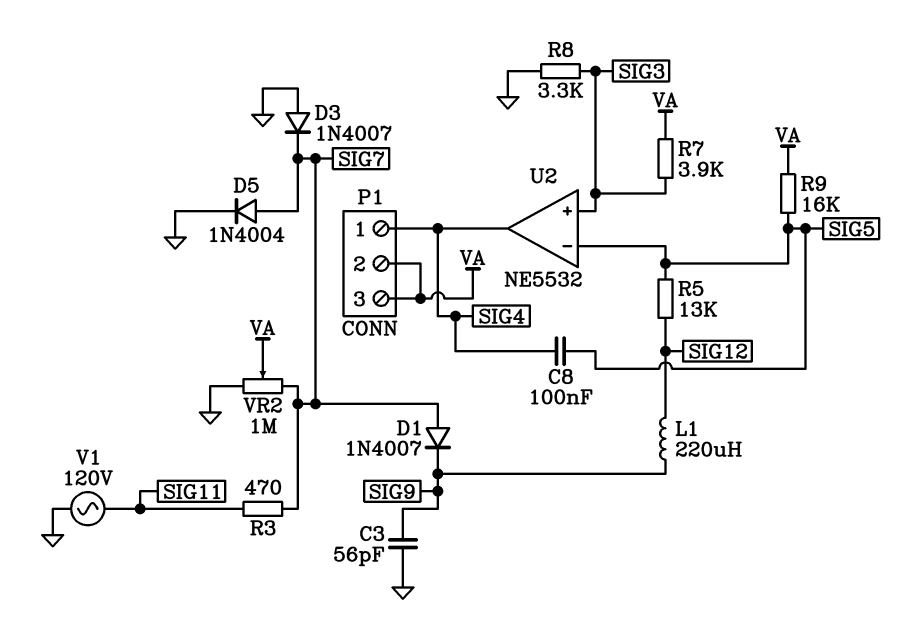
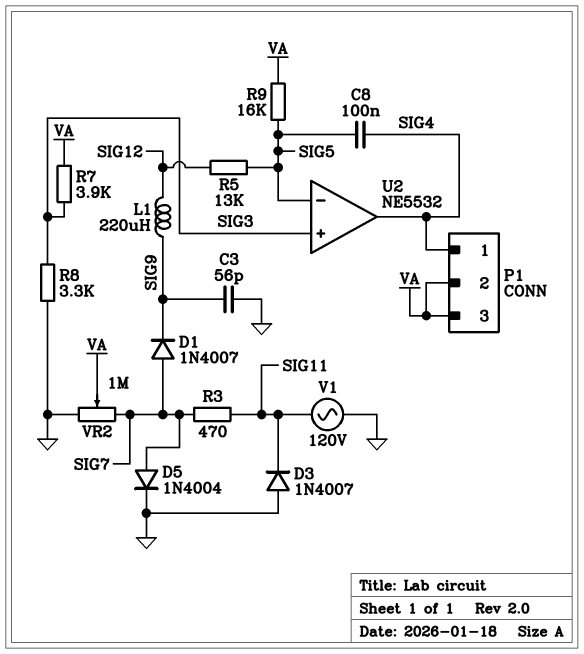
D3: diode 1N4007 (A GND, K SIG7) -> diode 1N4007 (A GND, K SIG11)

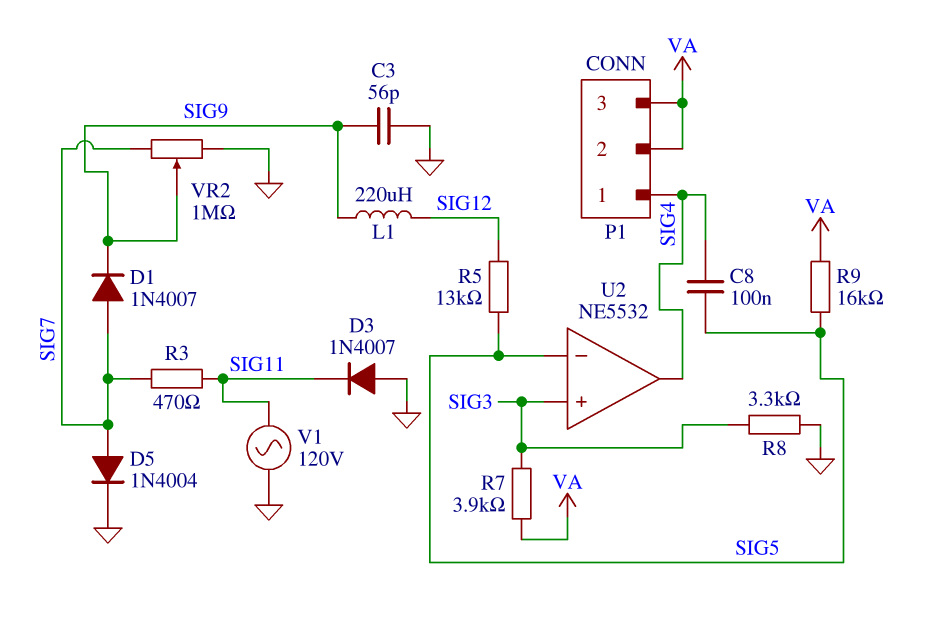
VR2: 1M (GND, SIG7, wiper VA) -> 1M (GND, SIG7, wiper SIG9)

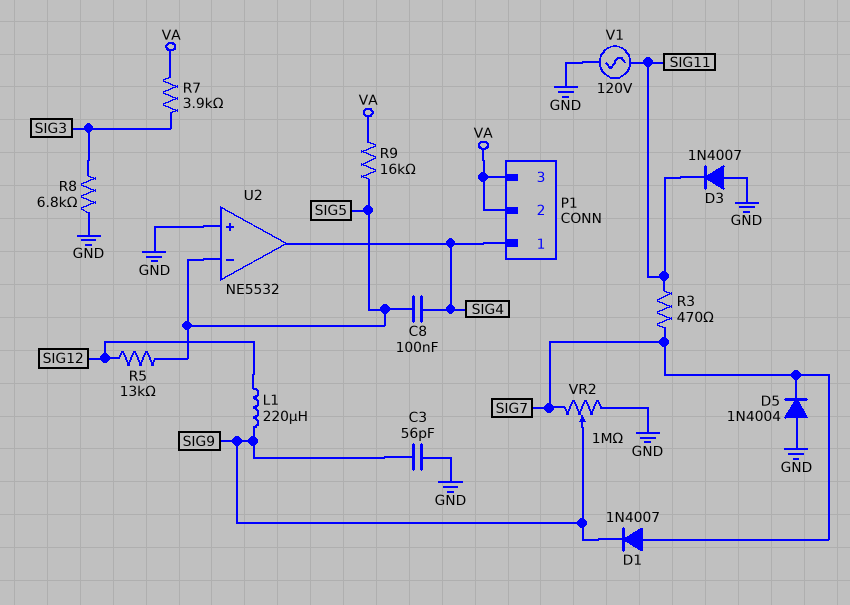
D5: diode 1N4004 (A SIG7, K GND) -> diode 1N4004 (A GND, K SIG7)
R8: 3.3k (GND, SIG3) -> 6.8k (GND, SIG3)
U2 pin in+: SIG3 -> GND

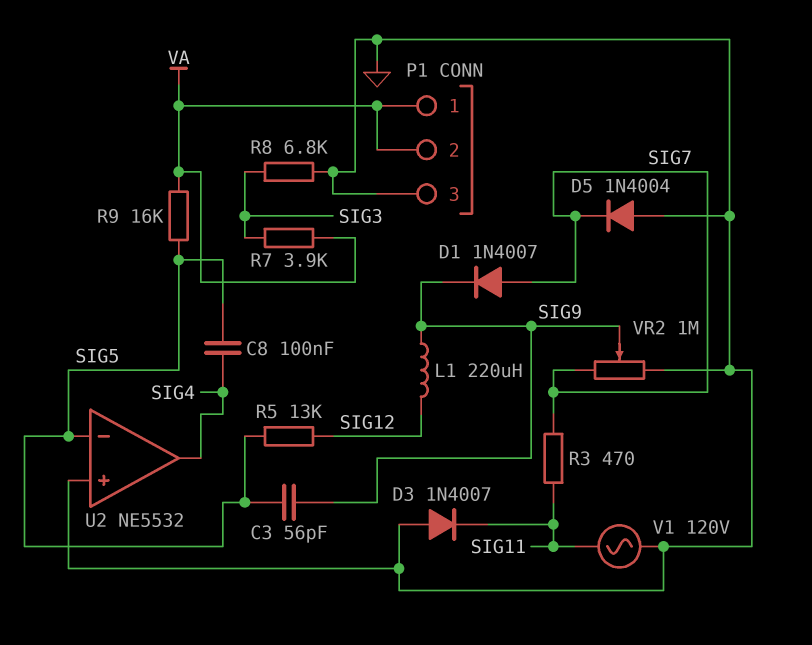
C3: 56pF (GND, SIG9) -> 56pF (SIG5, SIG9)
P1 pin 1: SIG4 -> VA
P1 pin 3: VA -> GND

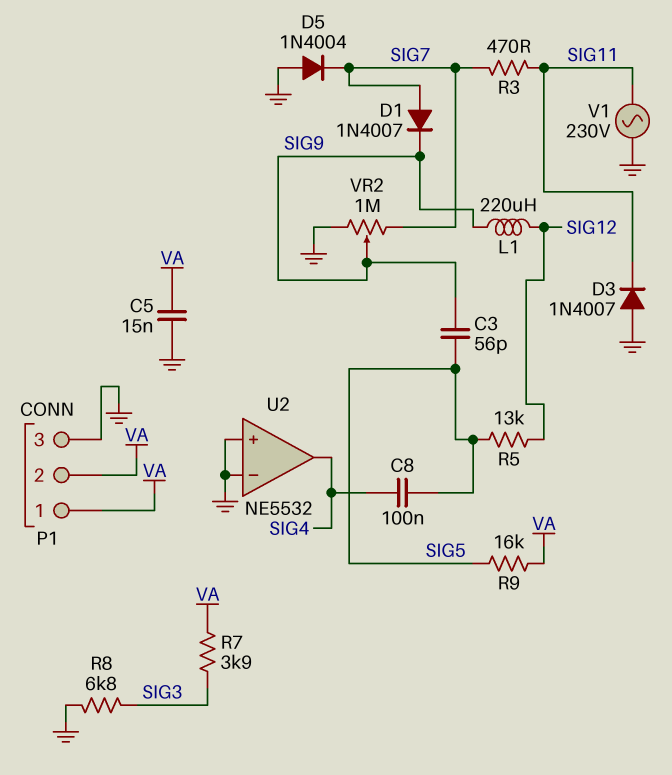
C5: none -> 15nF (GND, VA)
U2 pin in-: SIG5 -> GND
V1: AC 120V (GND, SIG11) -> AC 230V (GND, SIG11)

